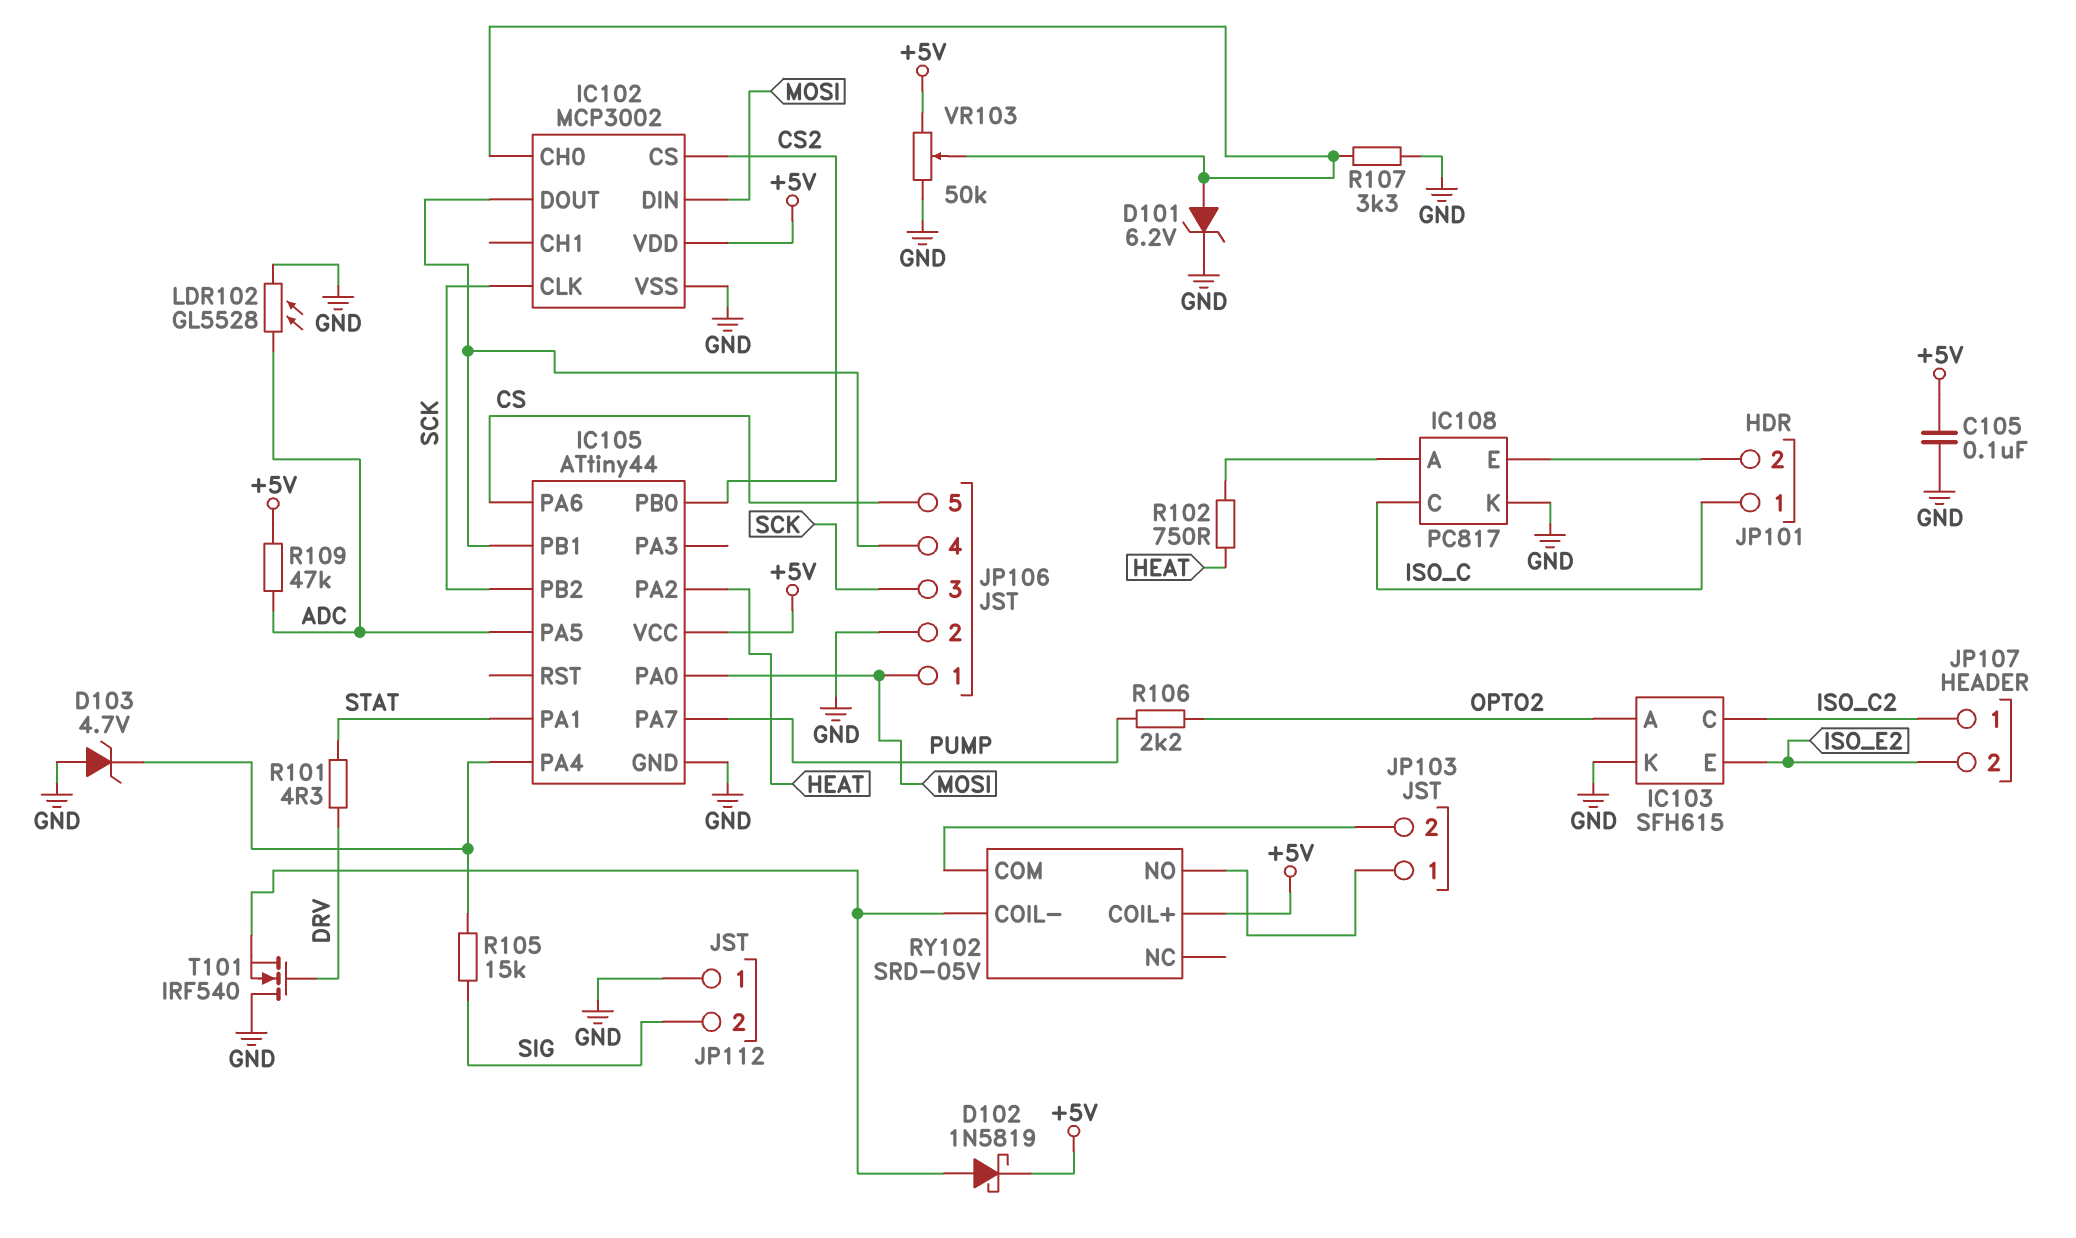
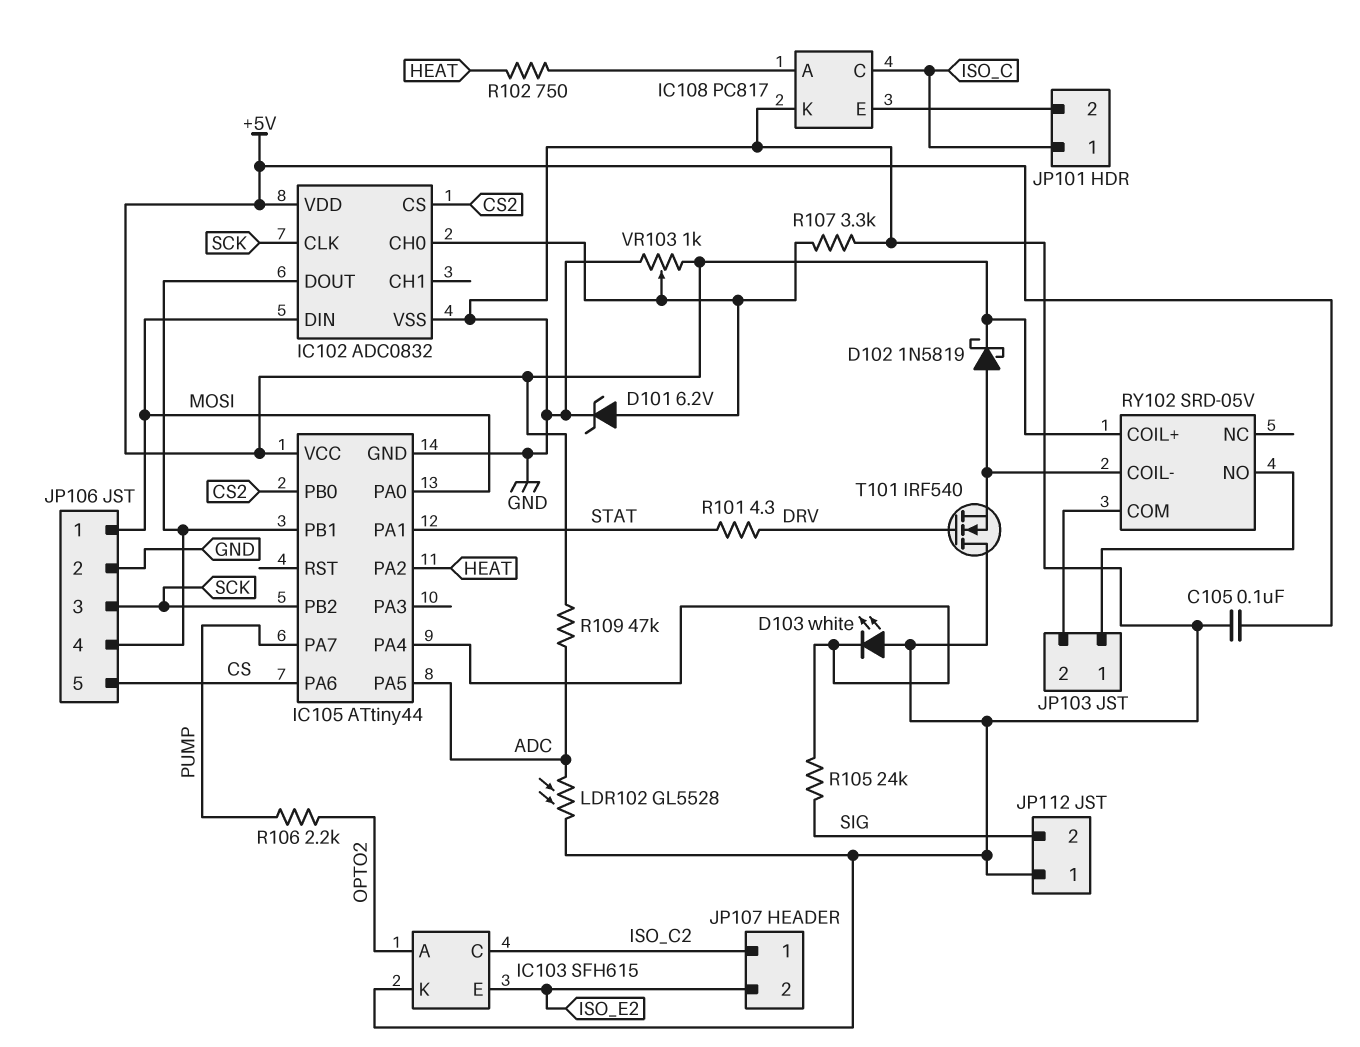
D103: zener 4.7V (A GND, K IC105/PA4) -> LED white (A GND, K IC105/PA4)
IC102: MCP3002 -> ADC0832
R105: 15k (IC105/PA4, SIG) -> 24k (IC105/PA4, SIG)
VR103: 50k (+5V, GND, wiper IC102/CH0) -> 1k (+5V, GND, wiper IC102/CH0)

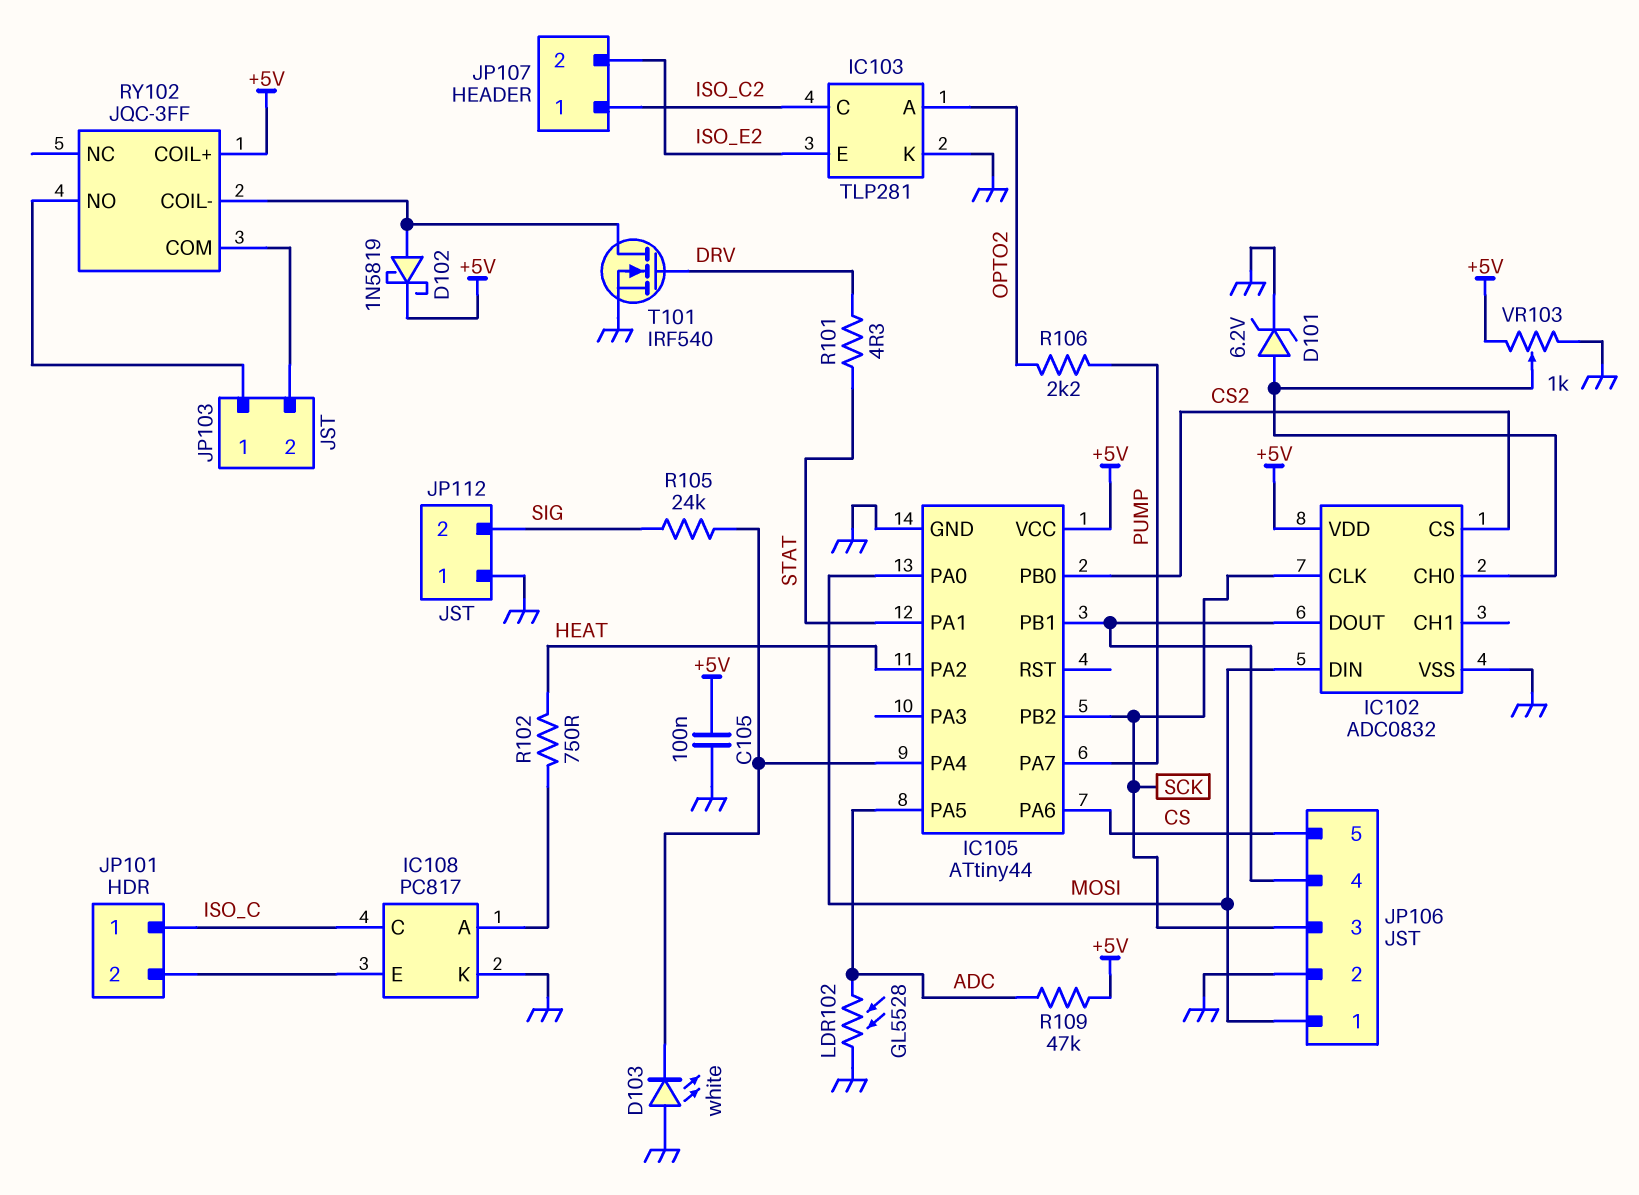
IC103: SFH615 -> TLP281
R107: 3.3k (GND, IC102/CH0) -> none
RY102: SRD-05V -> JQC-3FF
T101: NMOS IRF540 (G DRV, D GND, S RY102/COIL-) -> NMOS IRF540 (G DRV, D RY102/COIL-, S GND)

